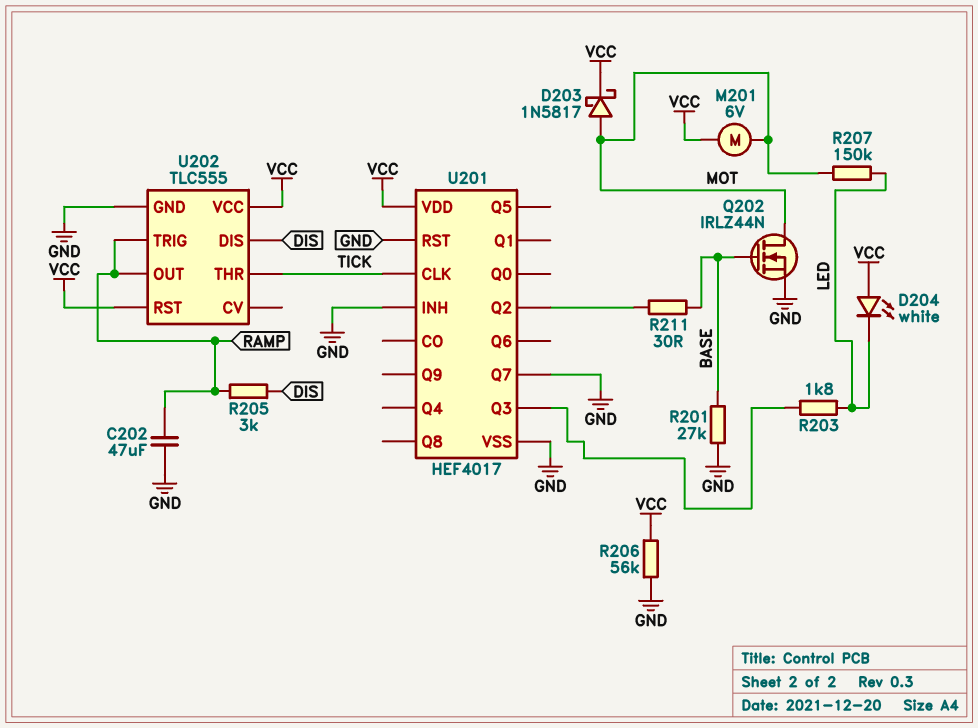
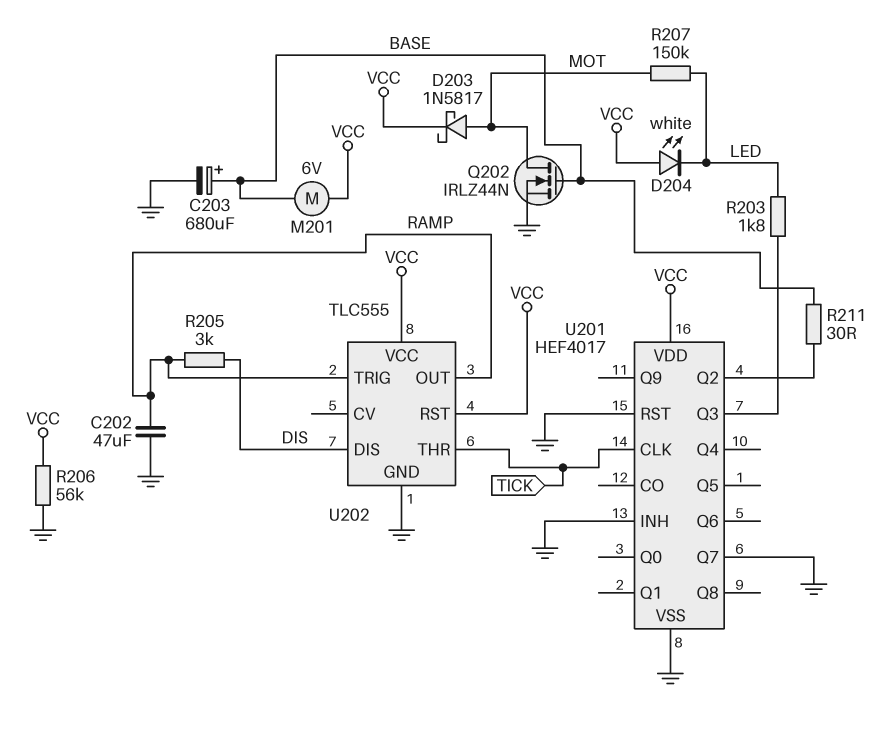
C203: none -> 680uF (plus BASE, minus GND)
M201: motor 6V (MOT, VCC) -> motor 6V (BASE, VCC)
R201: 27k (BASE, GND) -> none

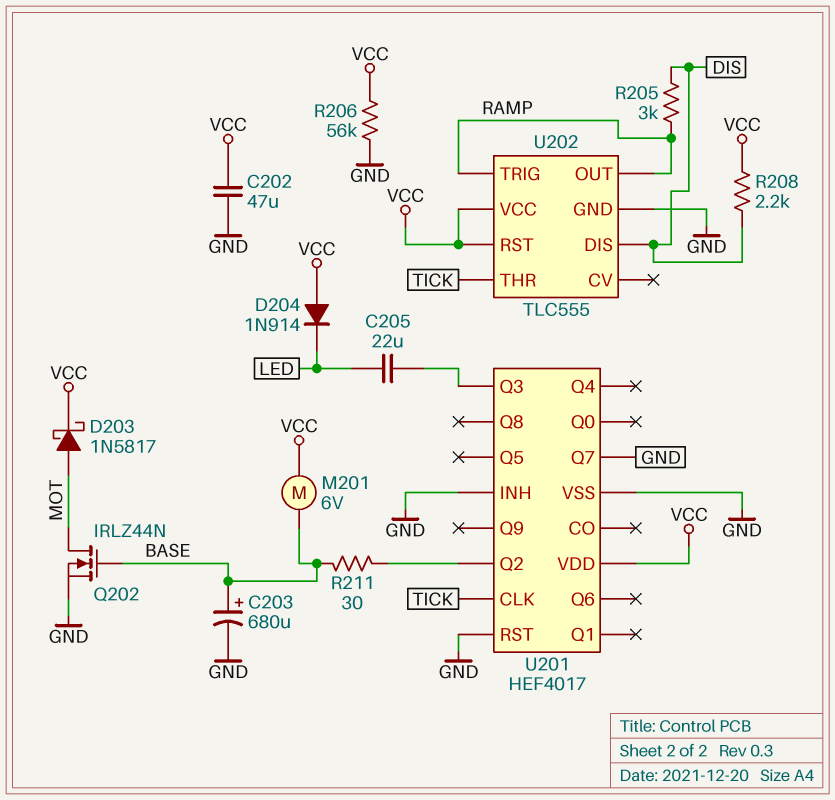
C202: 47uF (GND, RAMP) -> 47uF (GND, VCC)
C205: none -> 22uF (LED, U201/Q3)
D204: LED white (A VCC, K LED) -> diode 1N914 (A VCC, K LED)
R203: 1.8k (LED, U201/Q3) -> none
R207: 150k (LED, MOT) -> none
R208: none -> 2.2k (DIS, VCC)

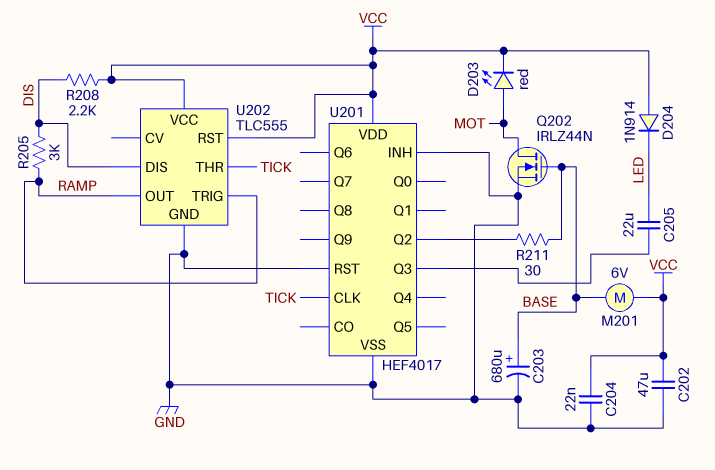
C204: none -> 22nF (GND, VCC)
D203: schottky 1N5817 (A MOT, K VCC) -> LED red (A MOT, K VCC)
R206: 56k (GND, VCC) -> none
U201 pin Q7: GND -> none

